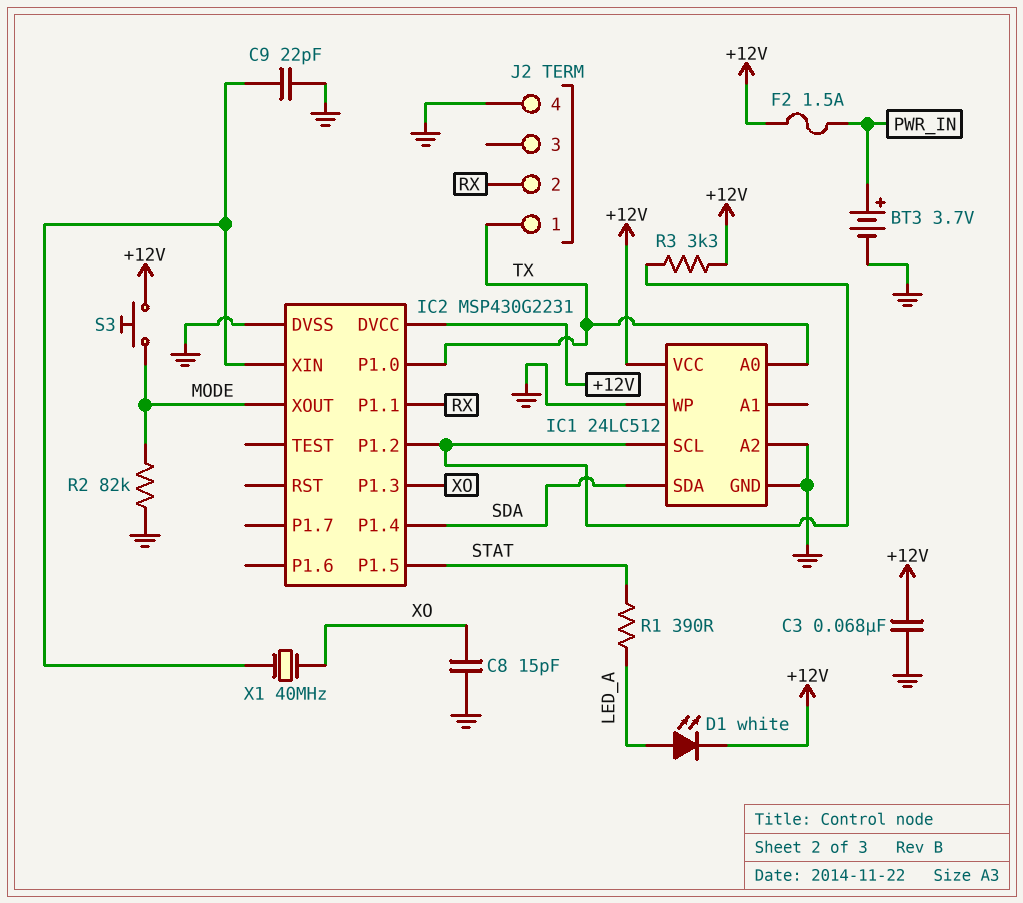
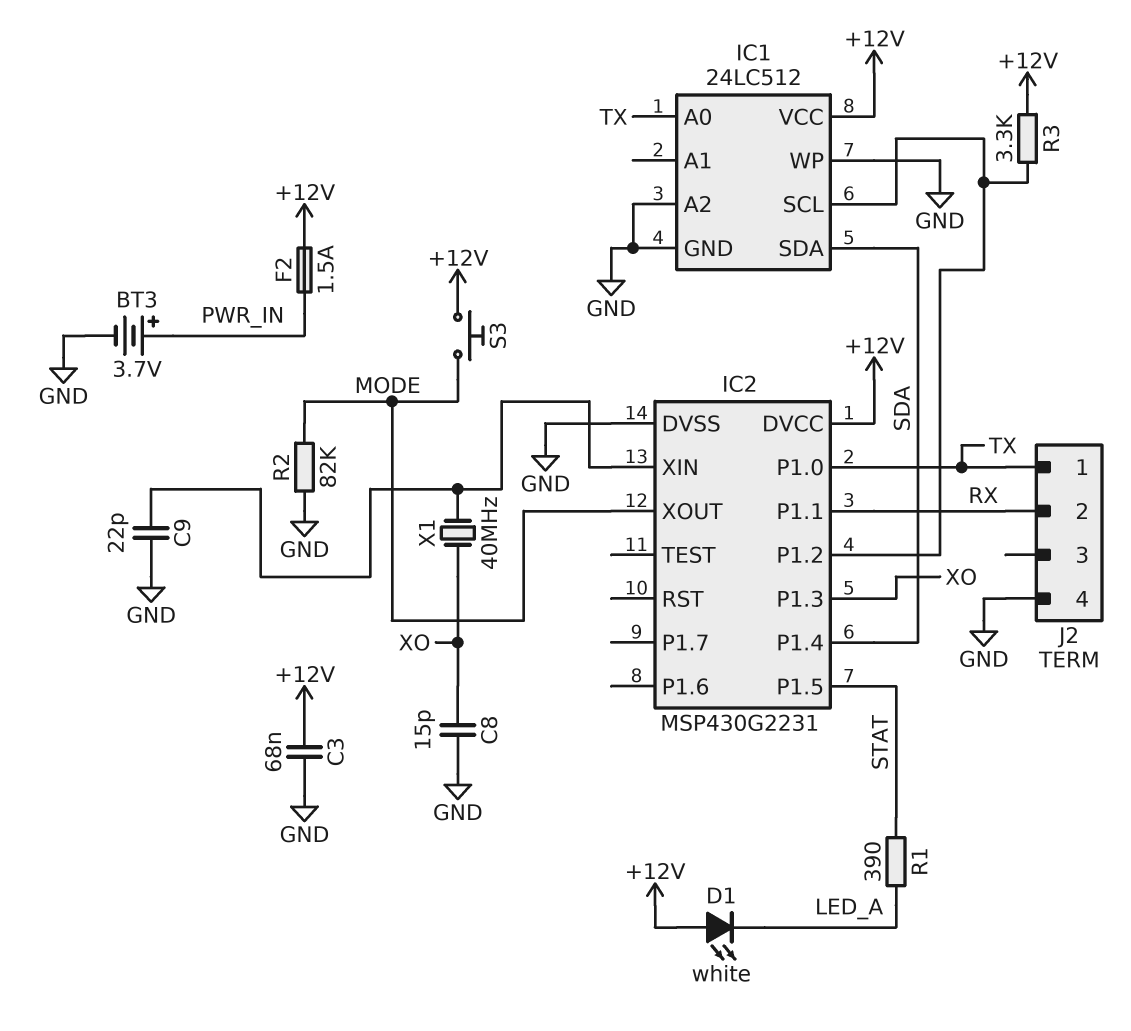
D1: LED white (A LED_A, K +12V) -> LED white (A +12V, K LED_A)

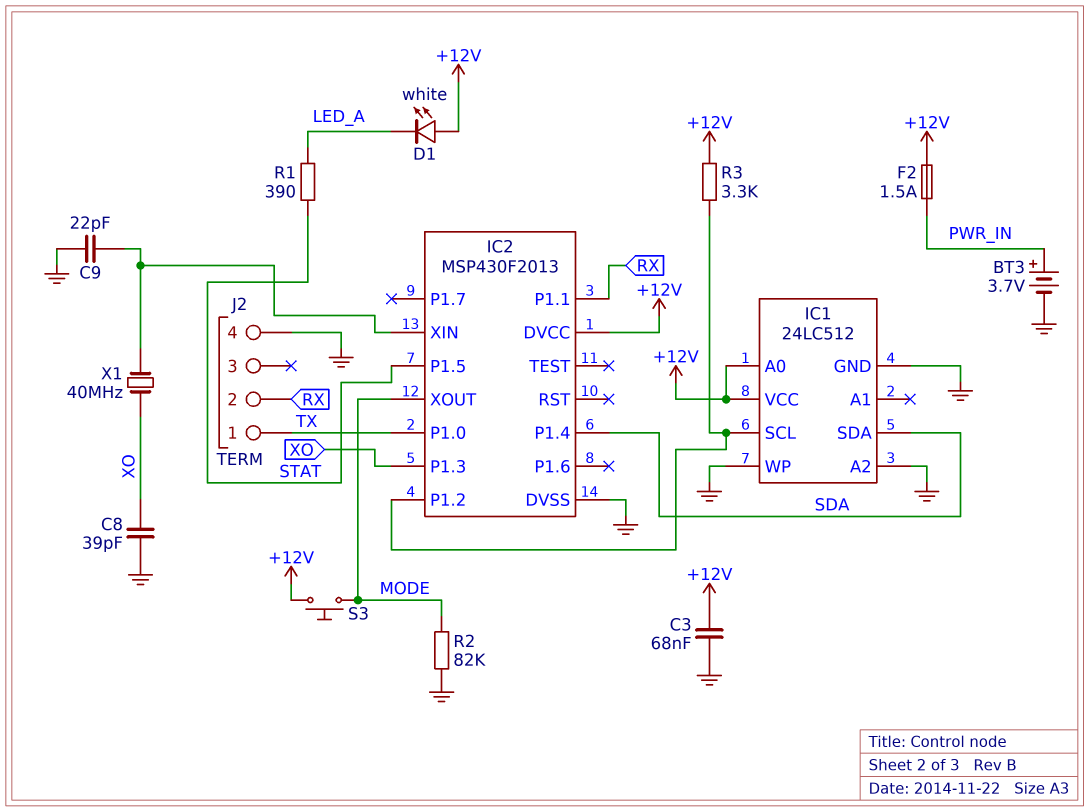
C8: 15pF (GND, XO) -> 39pF (GND, XO)
IC1 pin A0: TX -> +12V
IC2: MSP430G2231 -> MSP430F2013

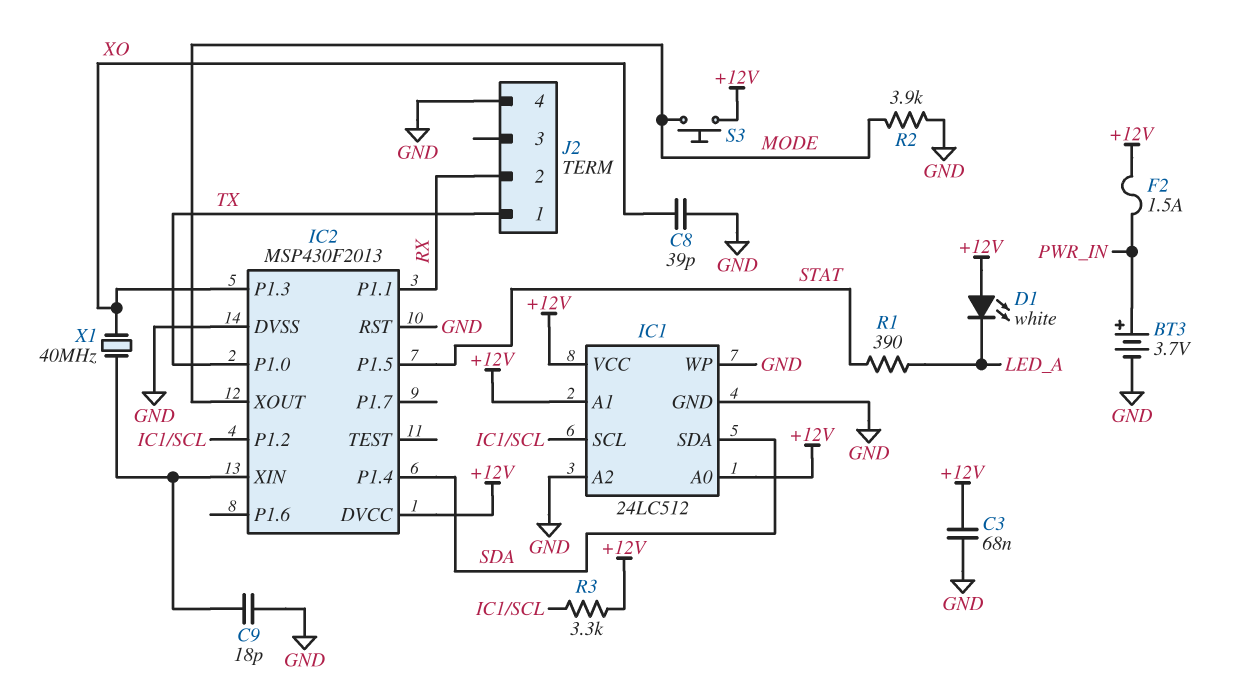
C9: 22pF (GND, IC2/XIN) -> 18pF (GND, IC2/XIN)
IC1 pin A1: none -> +12V
IC2 pin RST: none -> GND
R2: 82k (GND, MODE) -> 3.9k (GND, MODE)

